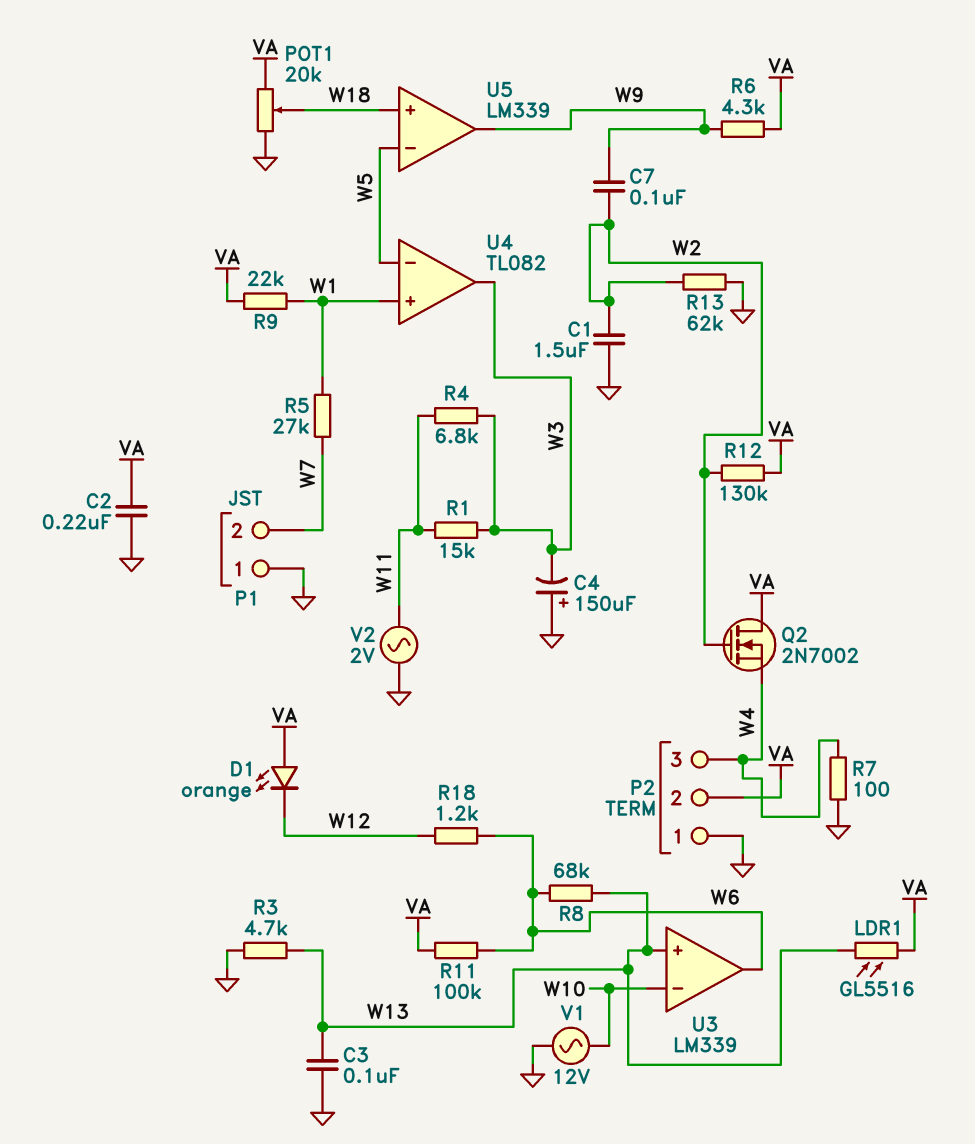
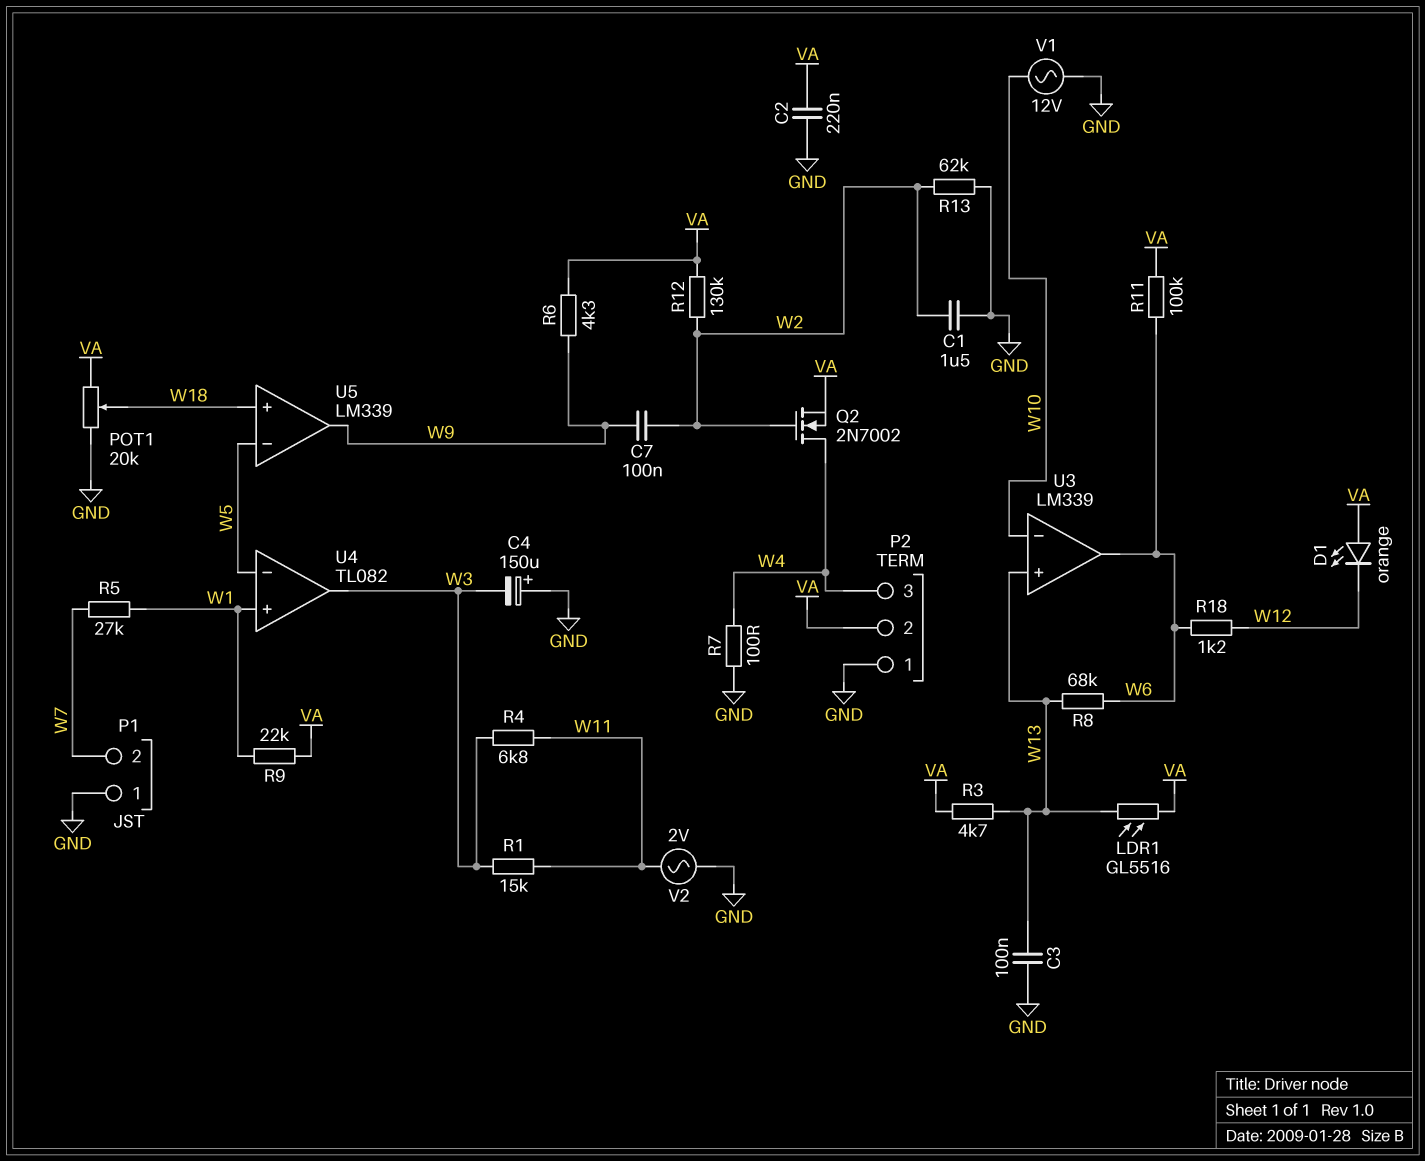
Q2: NMOS 2N7002 (G W2, D VA, S W4) -> NMOS 2N7002 (G W2, D W4, S VA)
R3: 4.7k (GND, W13) -> 4.7k (VA, W13)

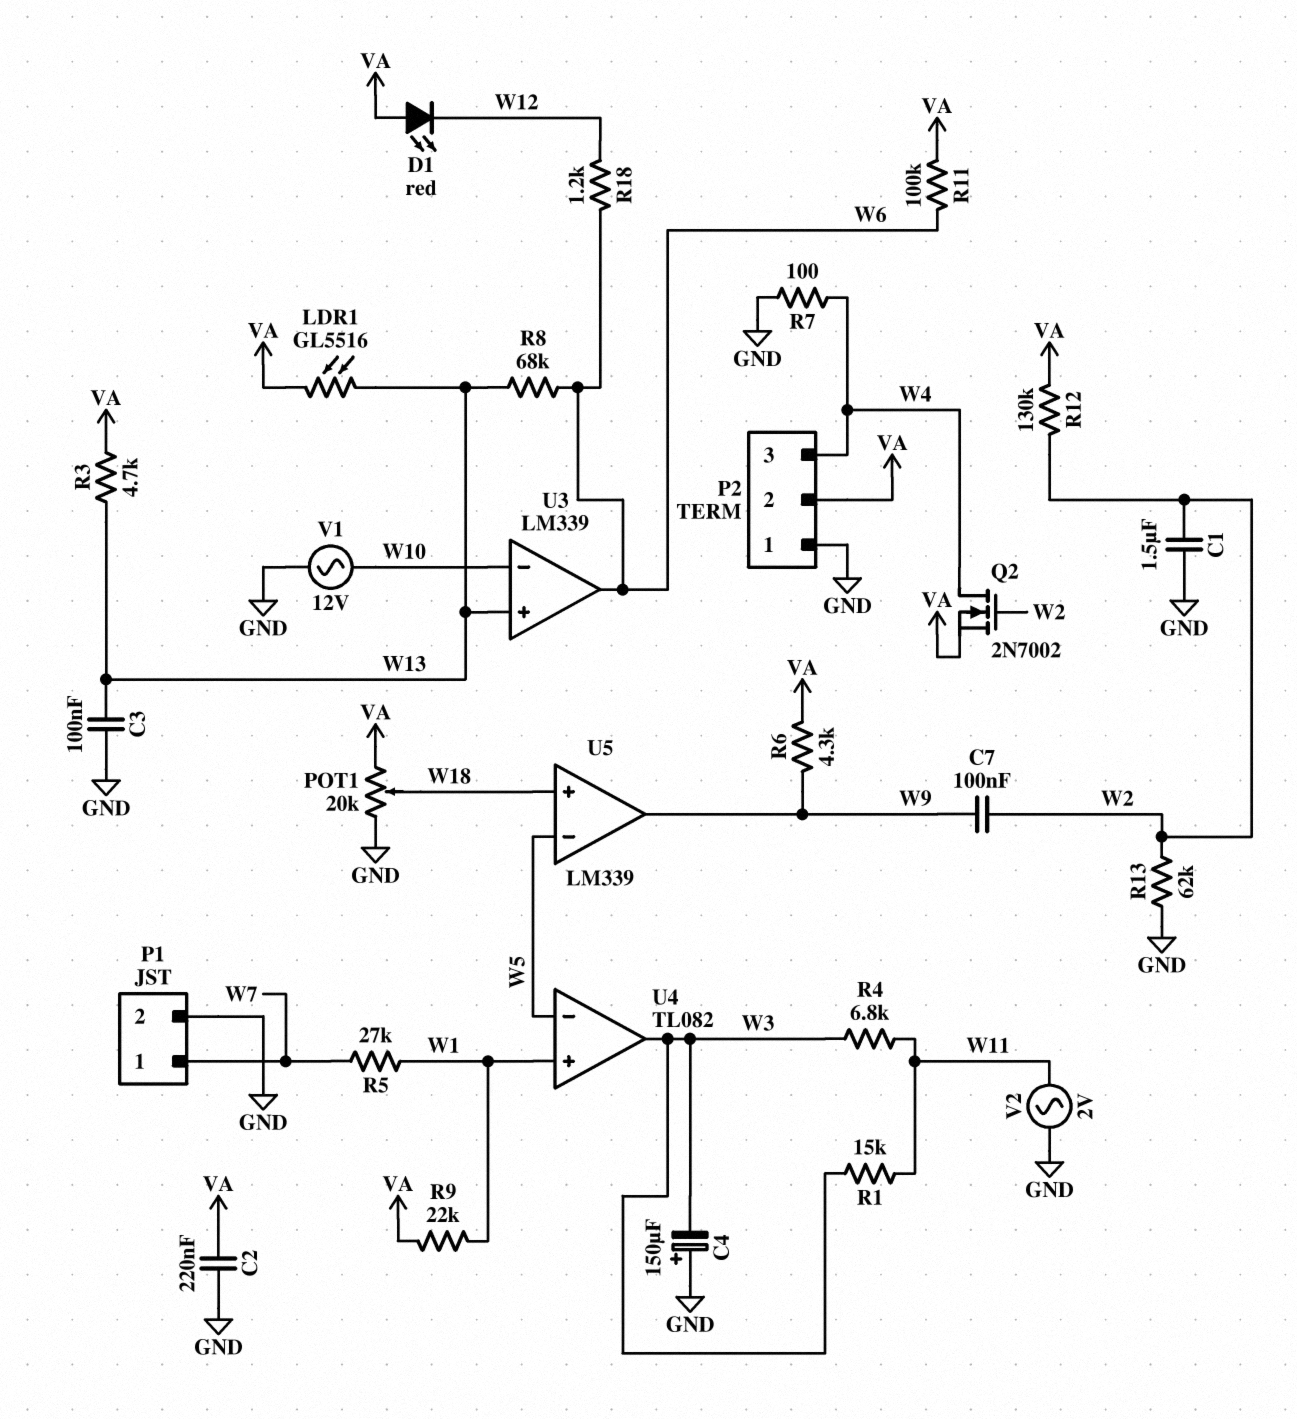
D1: LED orange (A VA, K W12) -> LED red (A VA, K W12)
P1 pin 1: GND -> W7
P1 pin 2: W7 -> GND

